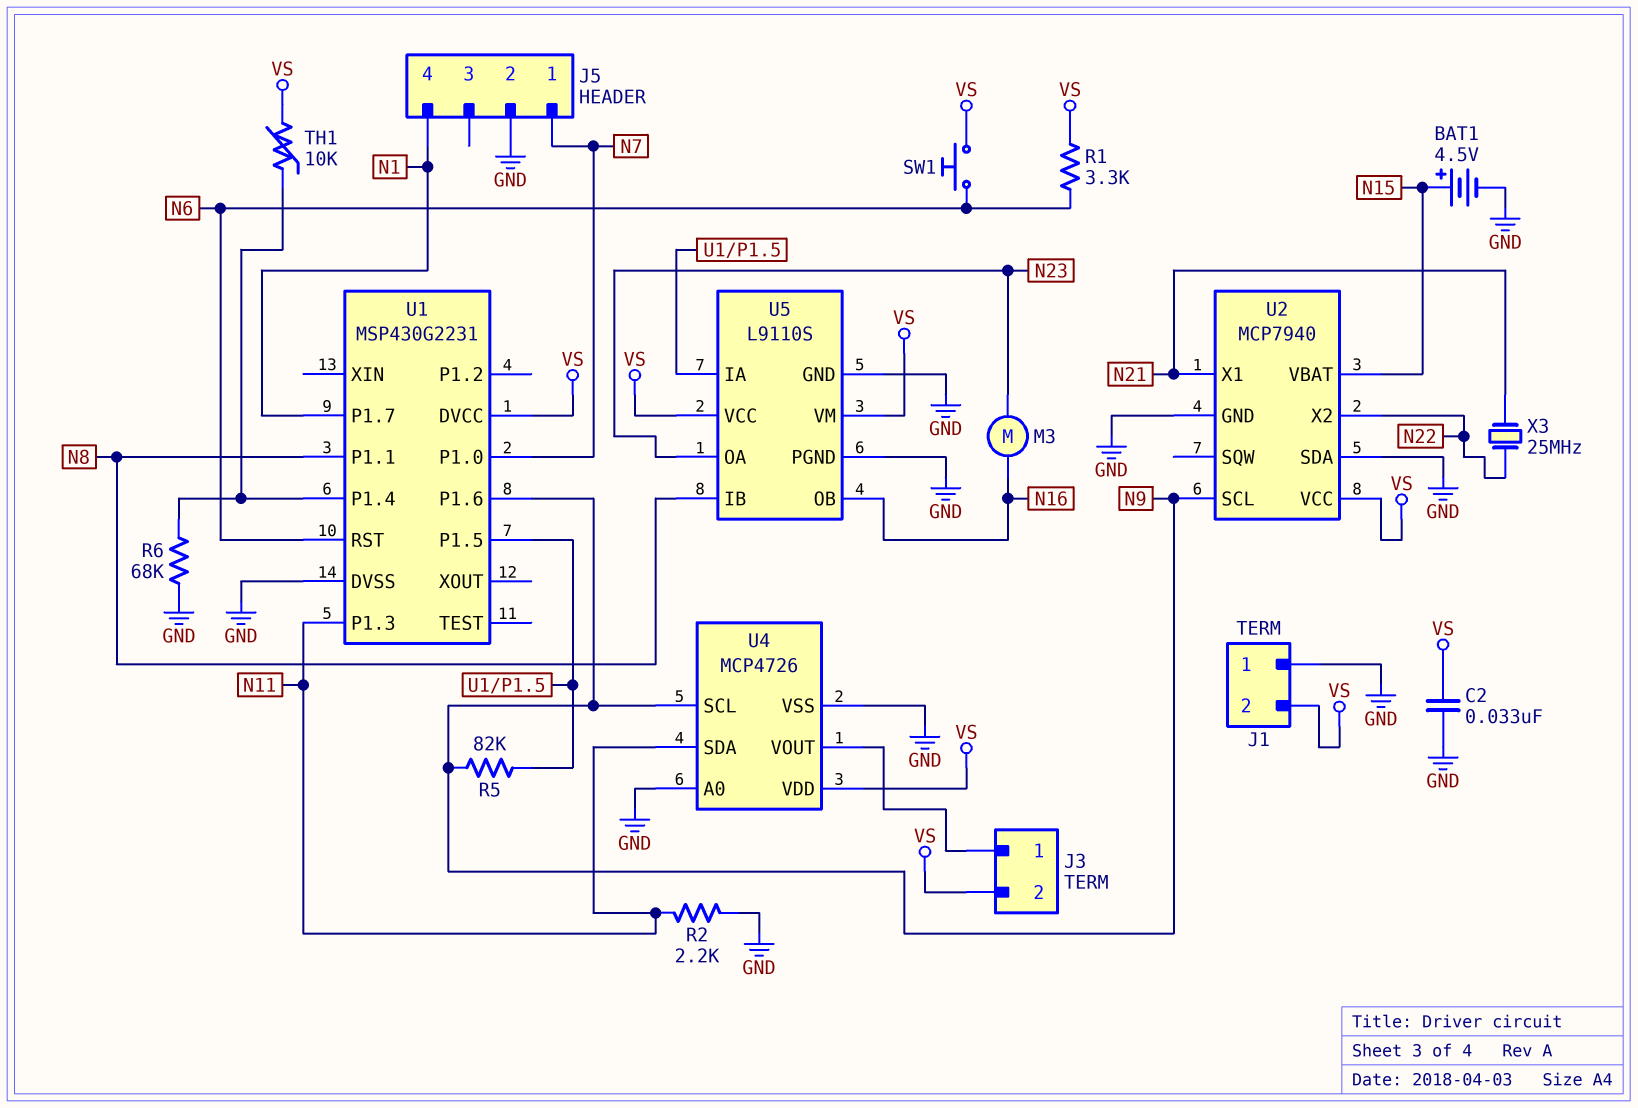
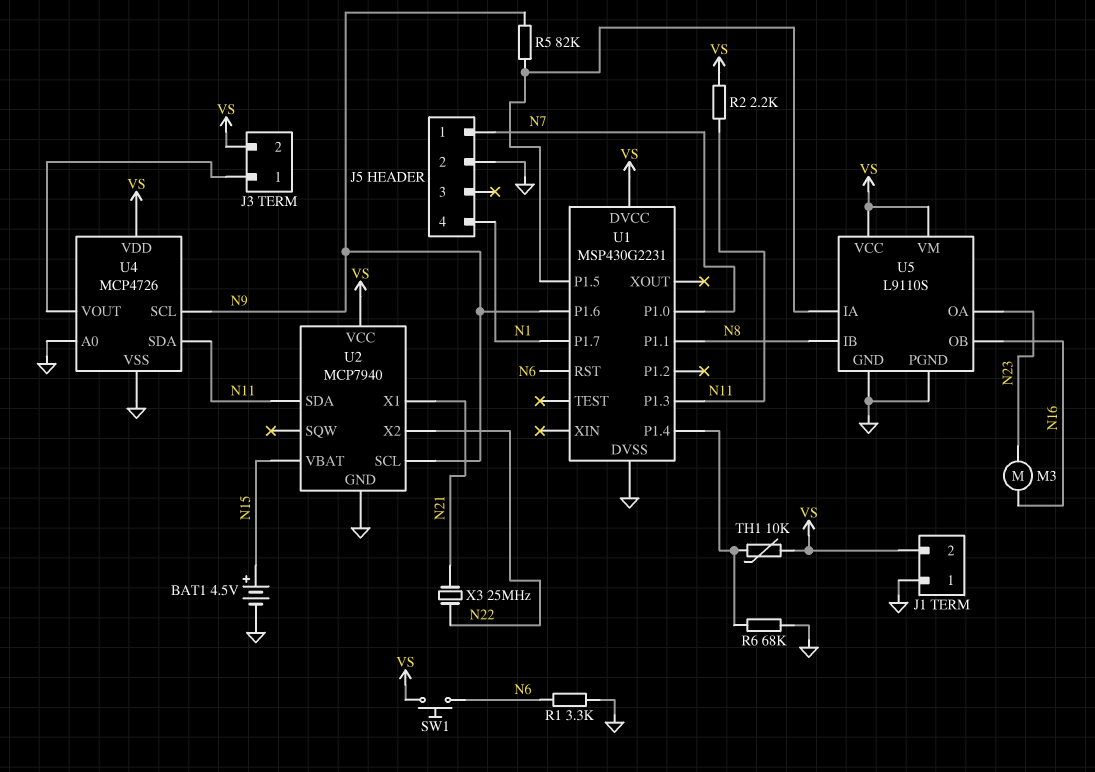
C2: 33nF (GND, VS) -> none
R1: 3.3k (N6, VS) -> 3.3k (GND, N6)
R2: 2.2k (GND, N11) -> 2.2k (N11, VS)
U2 pin SDA: GND -> N11

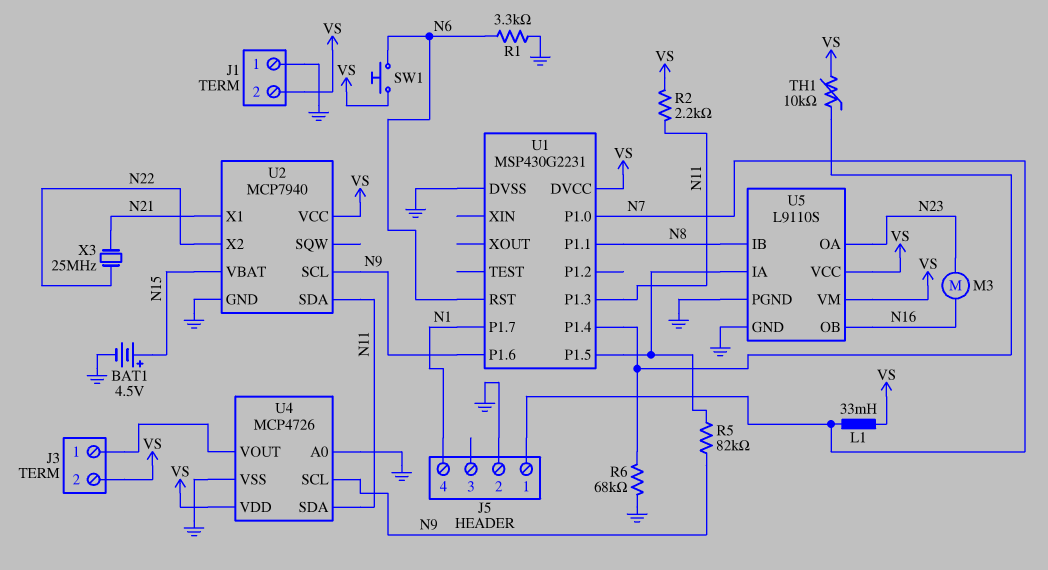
L1: none -> 33mH (N7, VS)

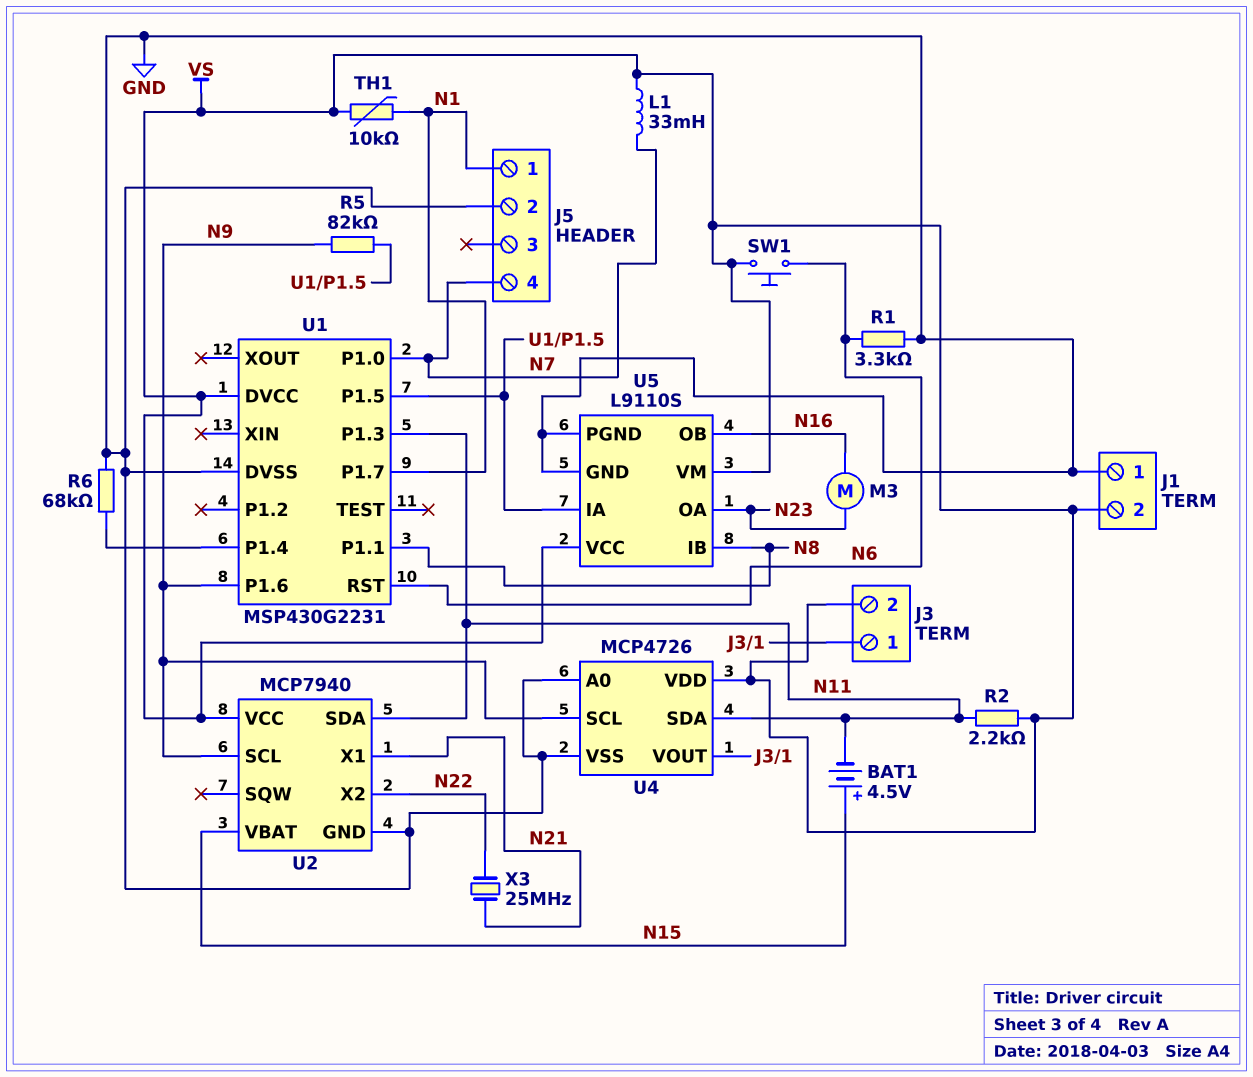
BAT1: 4.5V (plus N15, minus GND) -> 4.5V (plus N15, minus N11)
J5 pin 1: N7 -> N1
J5 pin 4: N1 -> N7
TH1: 10k (U1/P1.4, VS) -> 10k (N1, VS)

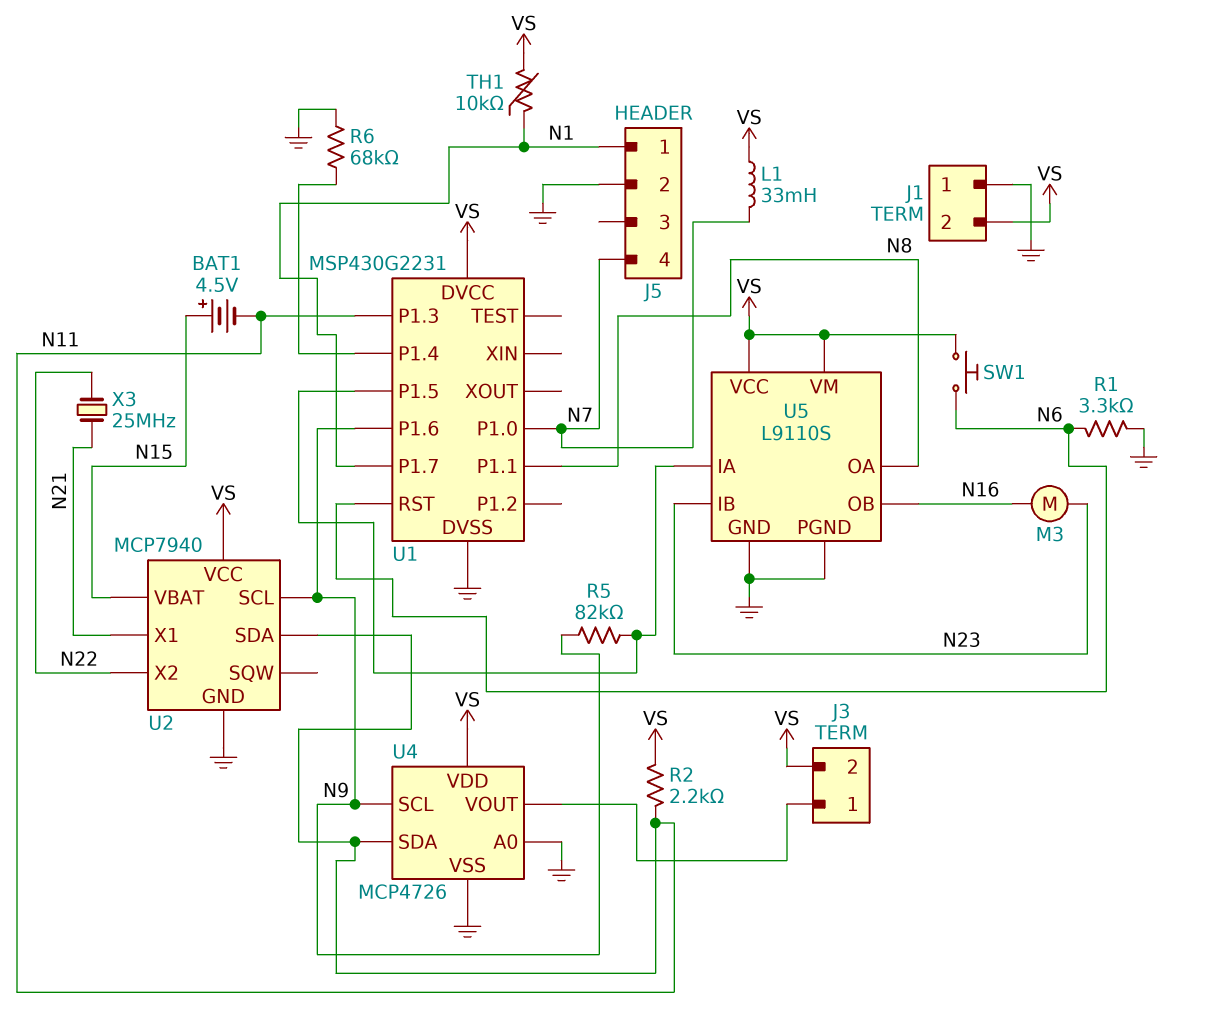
U5 pin IB: N8 -> N23
U5 pin OA: N23 -> N8

